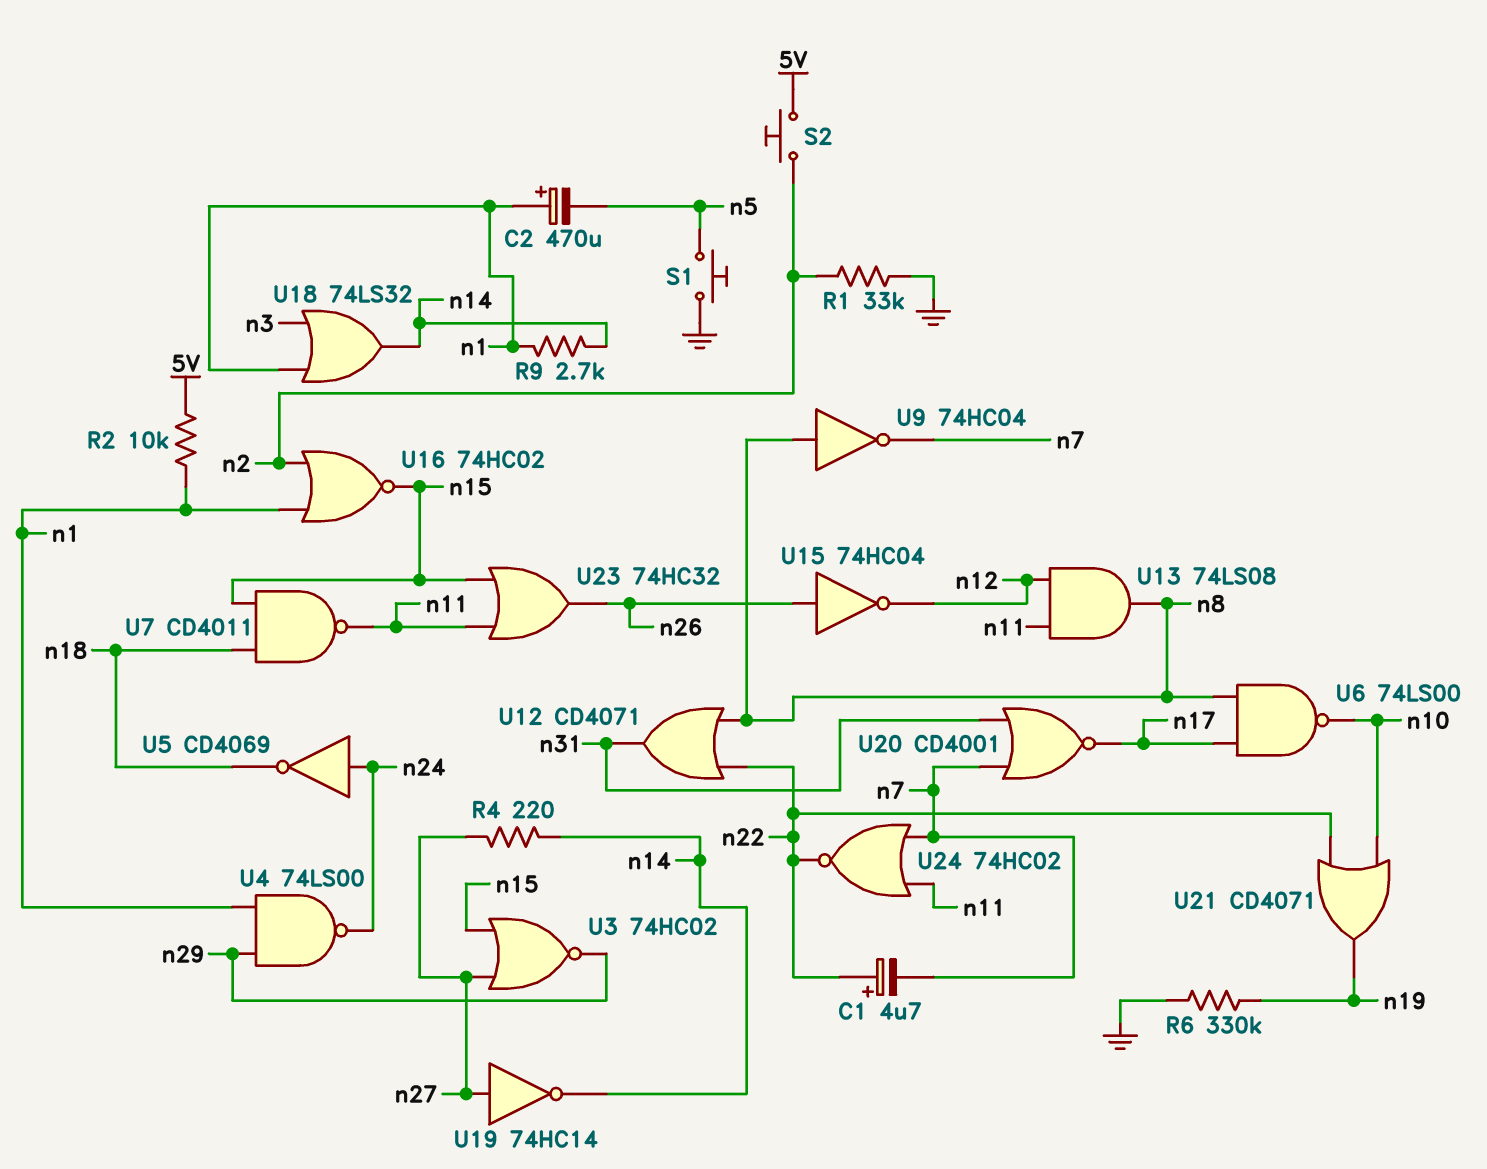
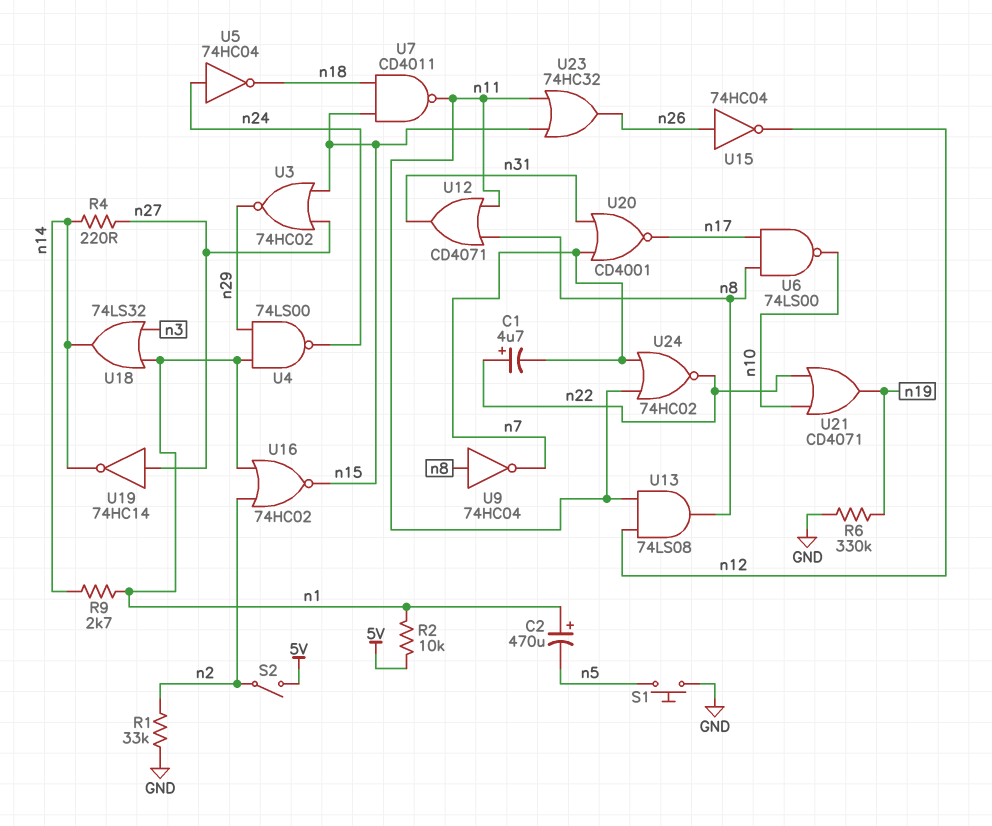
S2: button (5V, n2) -> switch (5V, n2)
U5: NOT CD4069 (in n24, out n18) -> NOT 74HC04 (in n24, out n18)
U12: OR CD4071 (in n8, in n22, out n31) -> OR CD4071 (in n8, in n11, out n31)

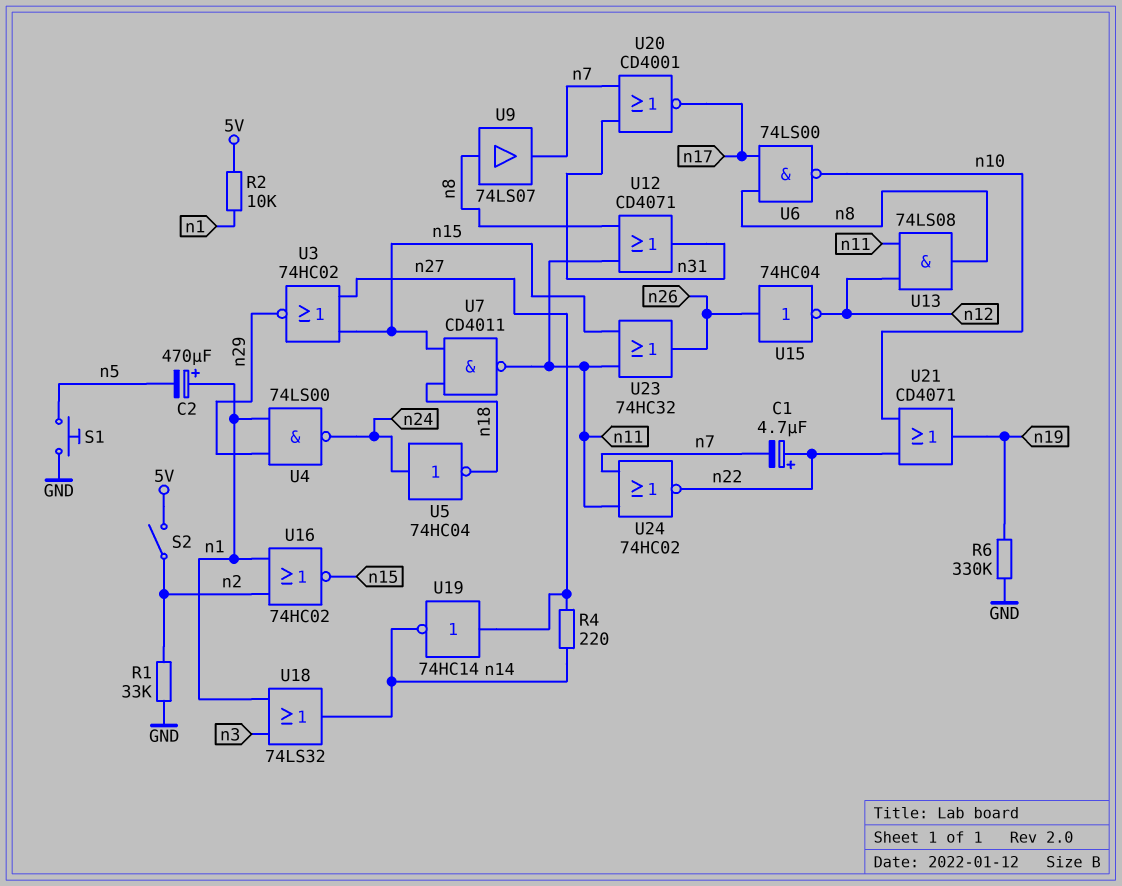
R9: 2.7k (n1, n14) -> none
U9: NOT 74HC04 (in n8, out n7) -> buffer 74LS07 (in n8, out n7)

